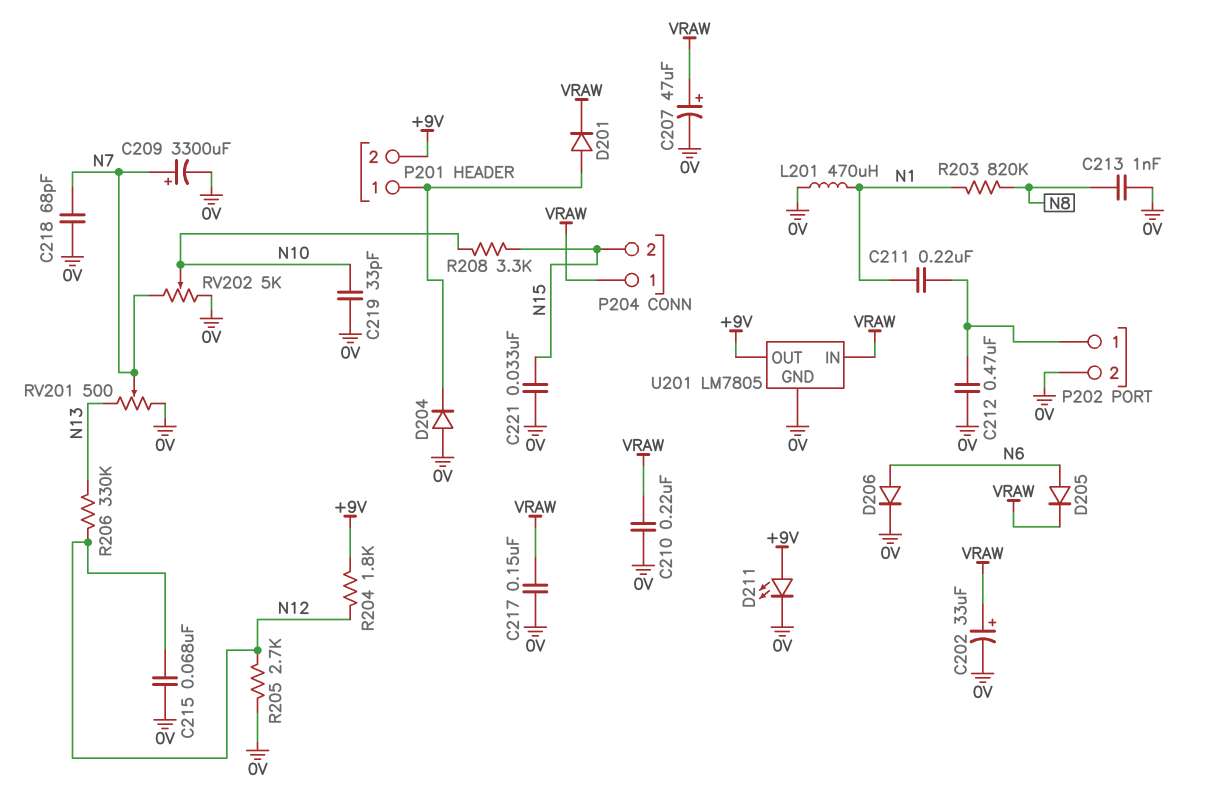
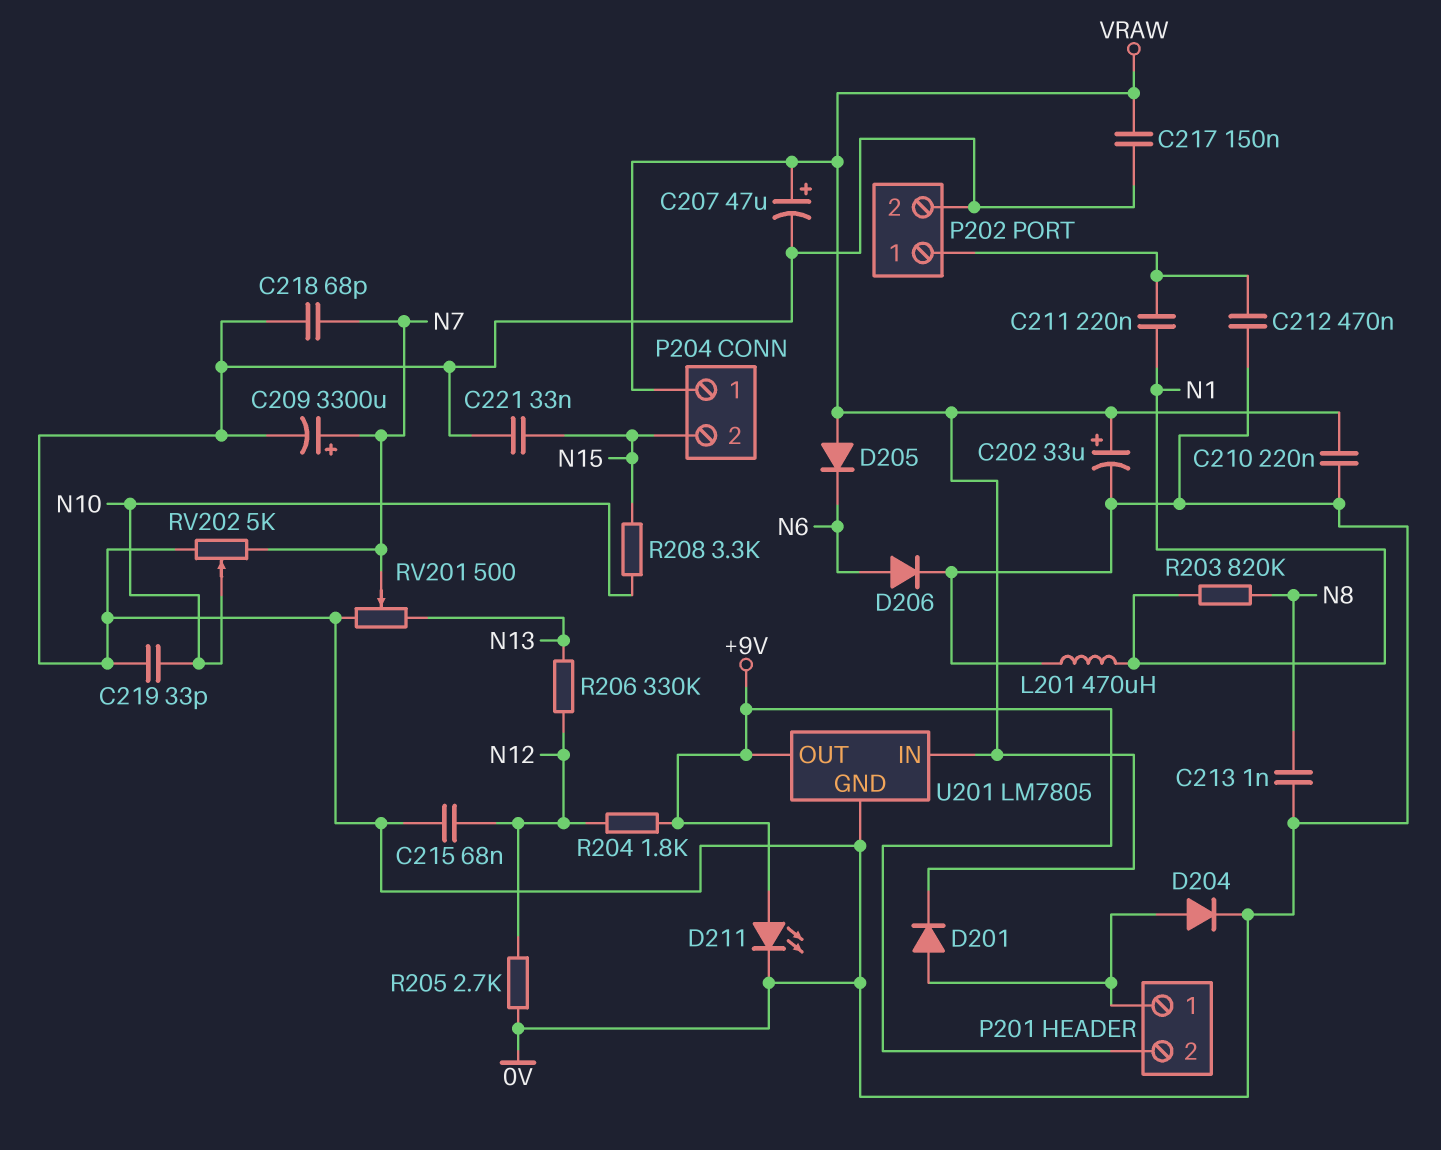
D204: diode (A 0V, K P201/1) -> diode (A P201/1, K 0V)
D205: diode (A N6, K VRAW) -> diode (A VRAW, K N6)

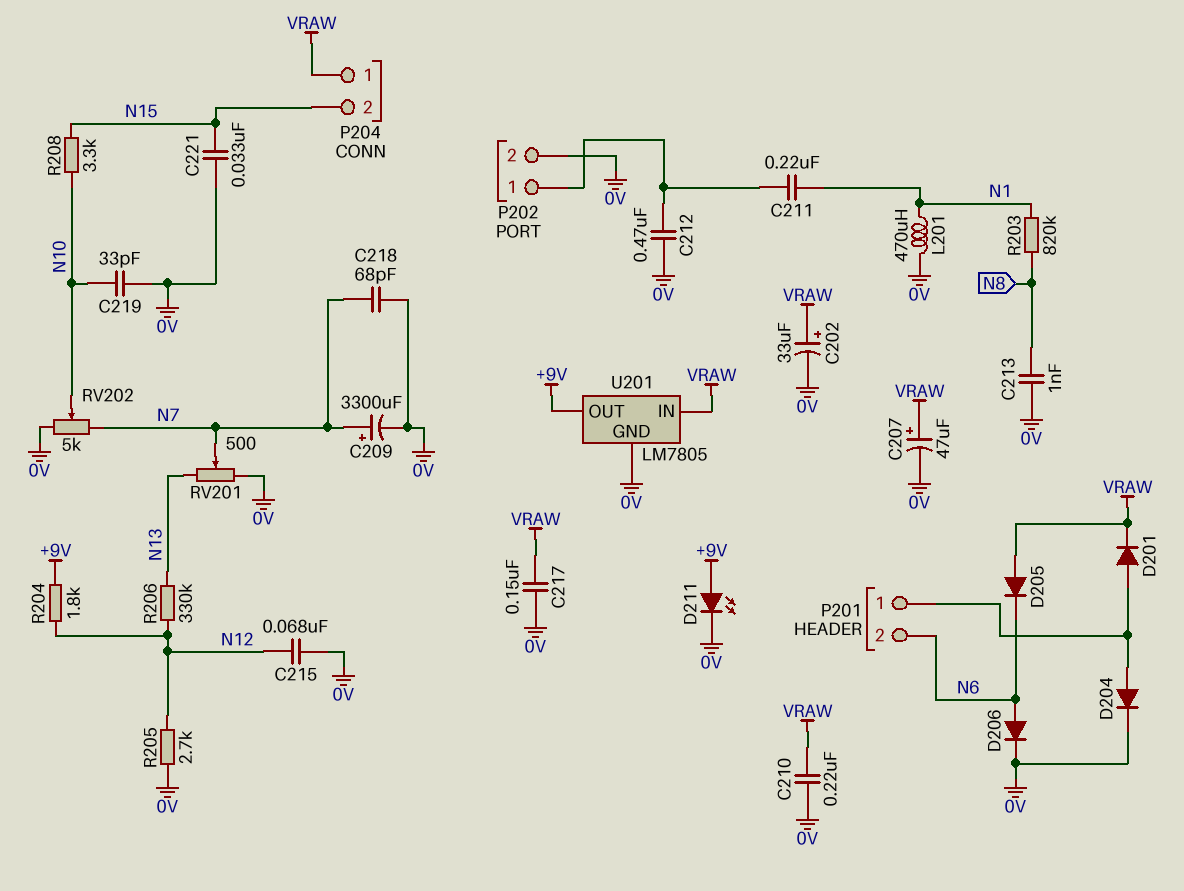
P201 pin 2: +9V -> N6

